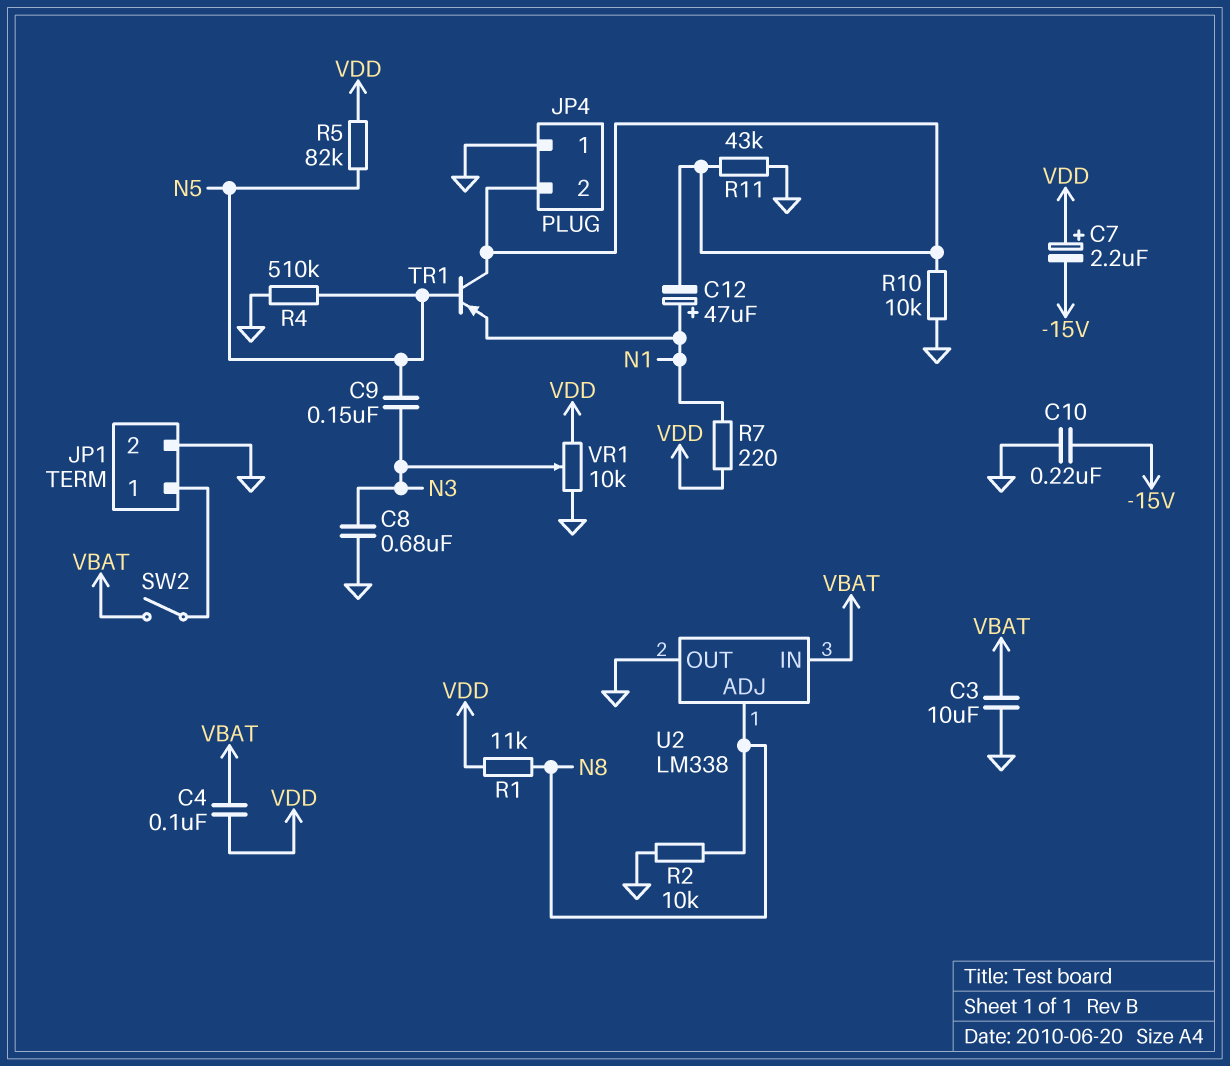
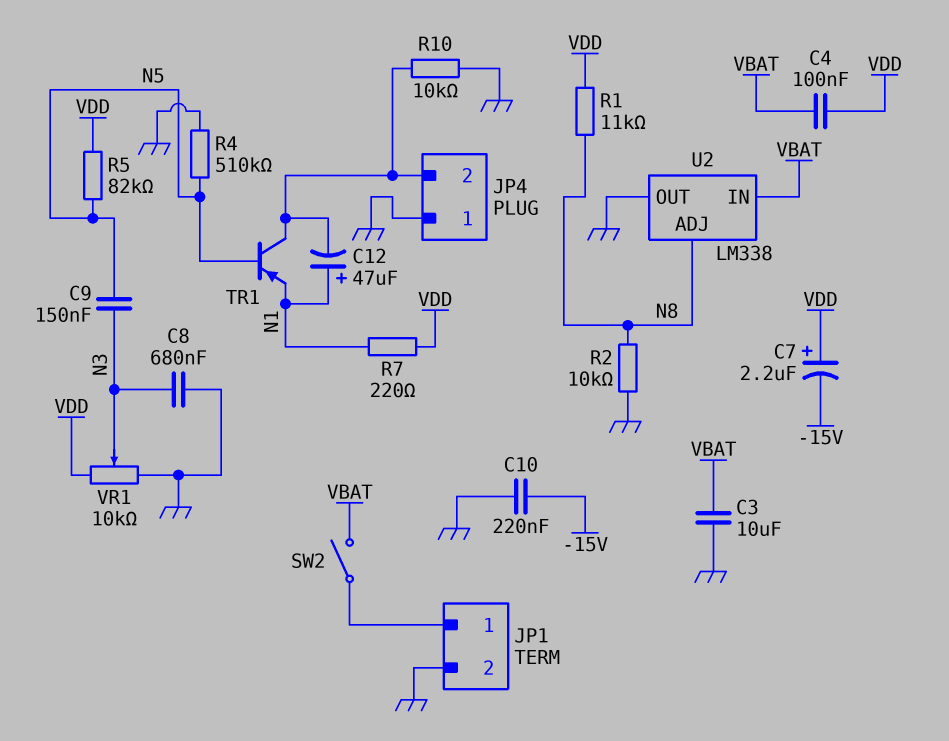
R11: 43k (GND, JP4/2) -> none

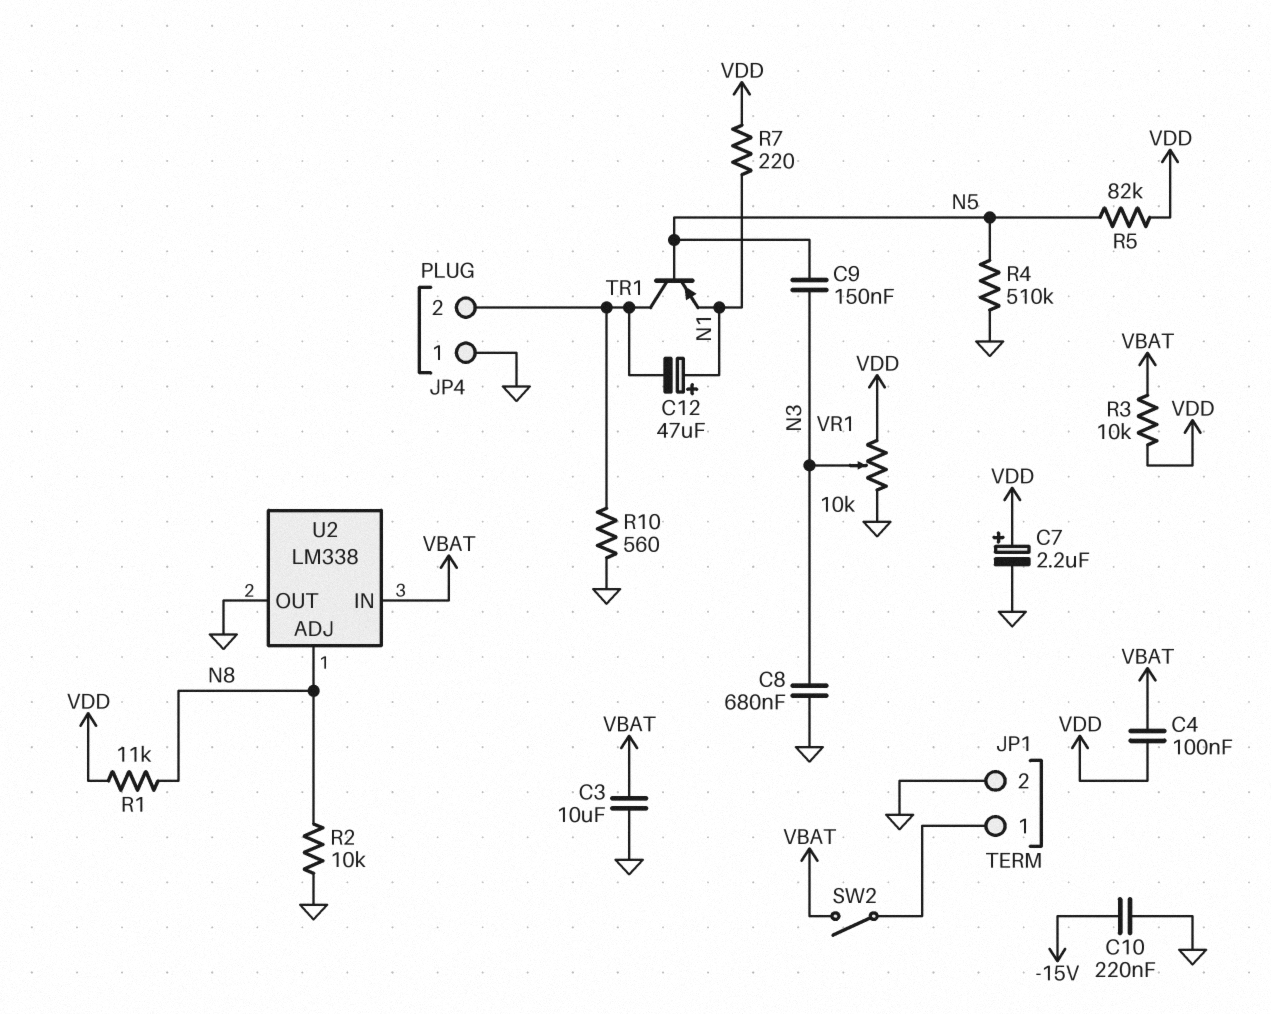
C7: 2.2uF (plus VDD, minus -15V) -> 2.2uF (plus VDD, minus GND)
R3: none -> 10k (VBAT, VDD)
R10: 10k (GND, JP4/2) -> 560 (GND, JP4/2)

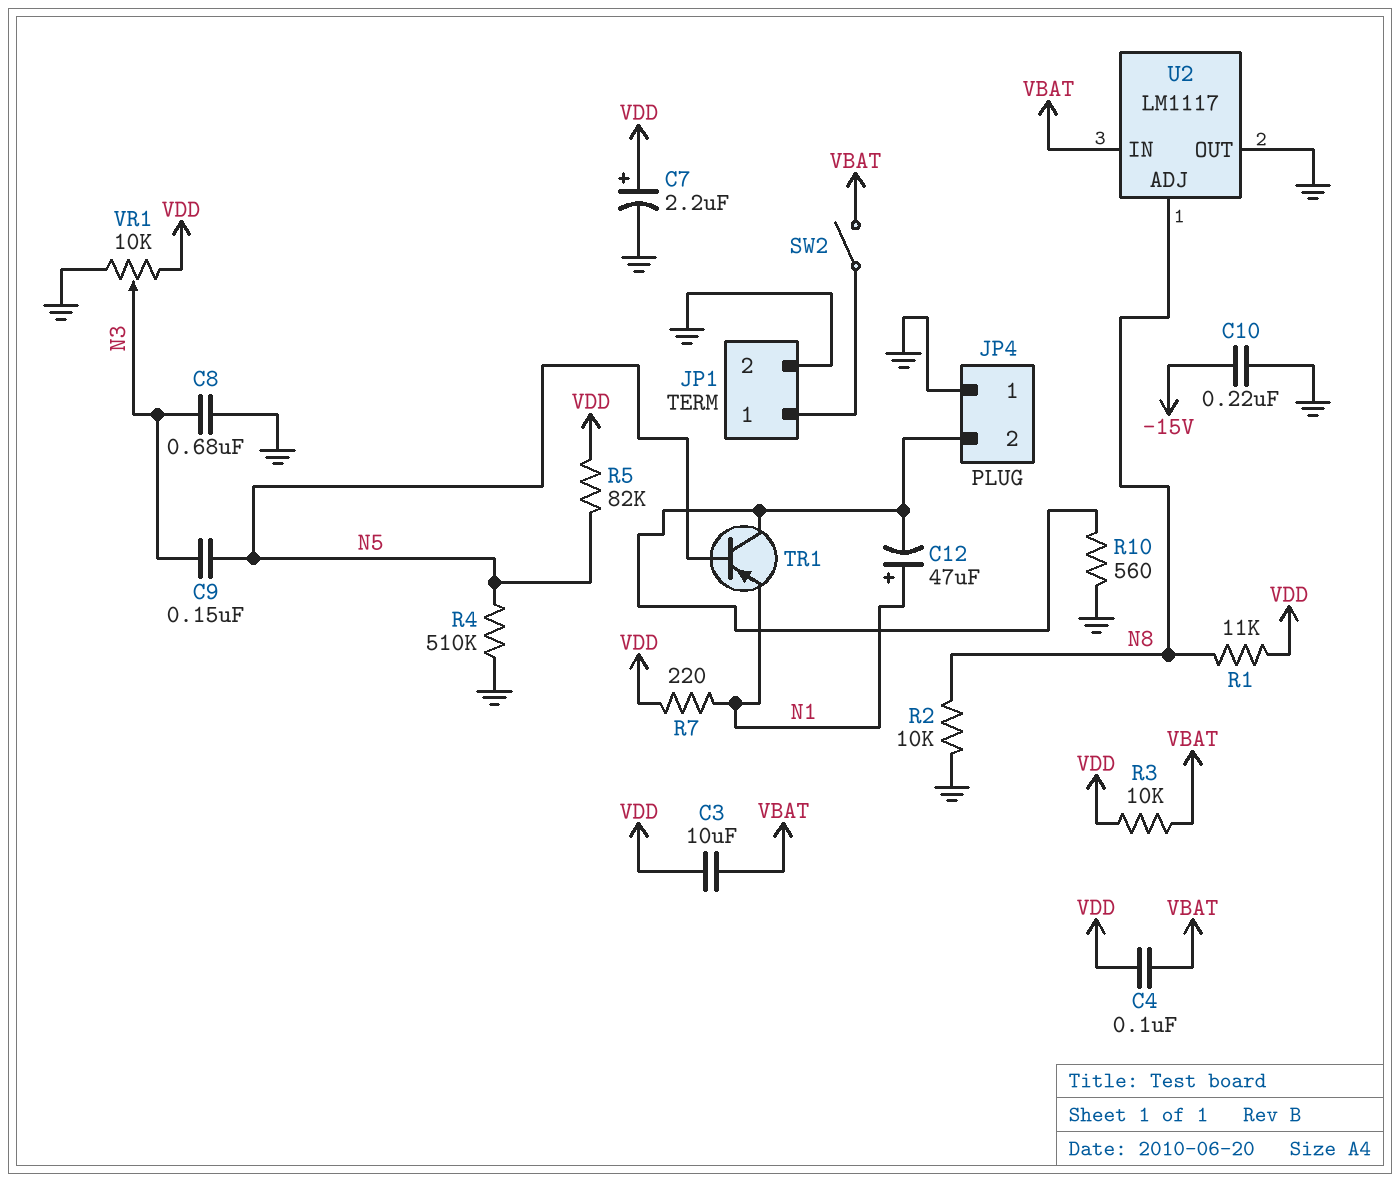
C3: 10uF (GND, VBAT) -> 10uF (VBAT, VDD)
U2: LM338 -> LM1117

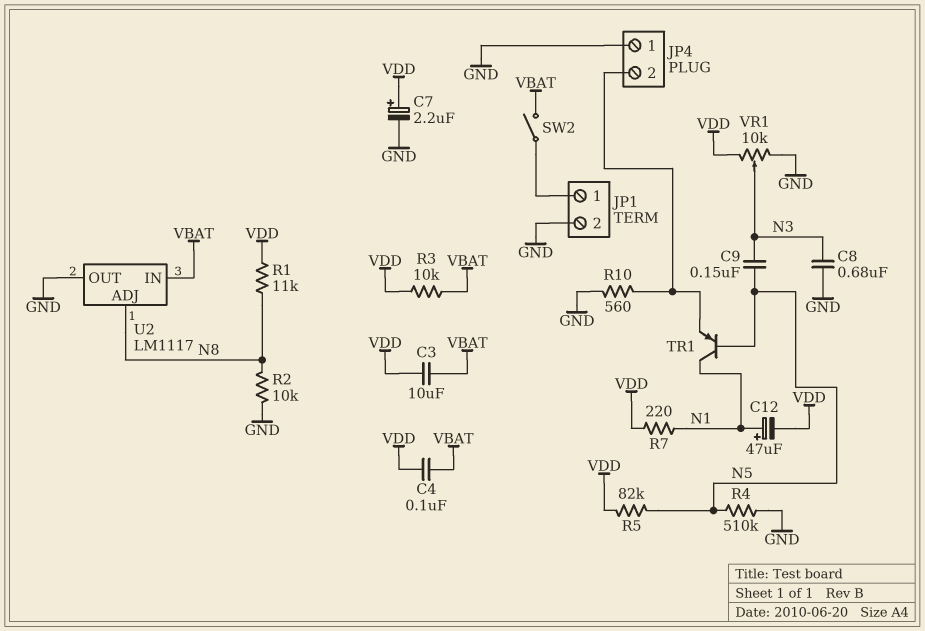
C10: 220nF (-15V, GND) -> none
C12: 47uF (plus N1, minus JP4/2) -> 47uF (plus N1, minus VDD)
TR1: PNP (B N5, C JP4/2, E N1) -> PNP (B N5, C N1, E JP4/2)

